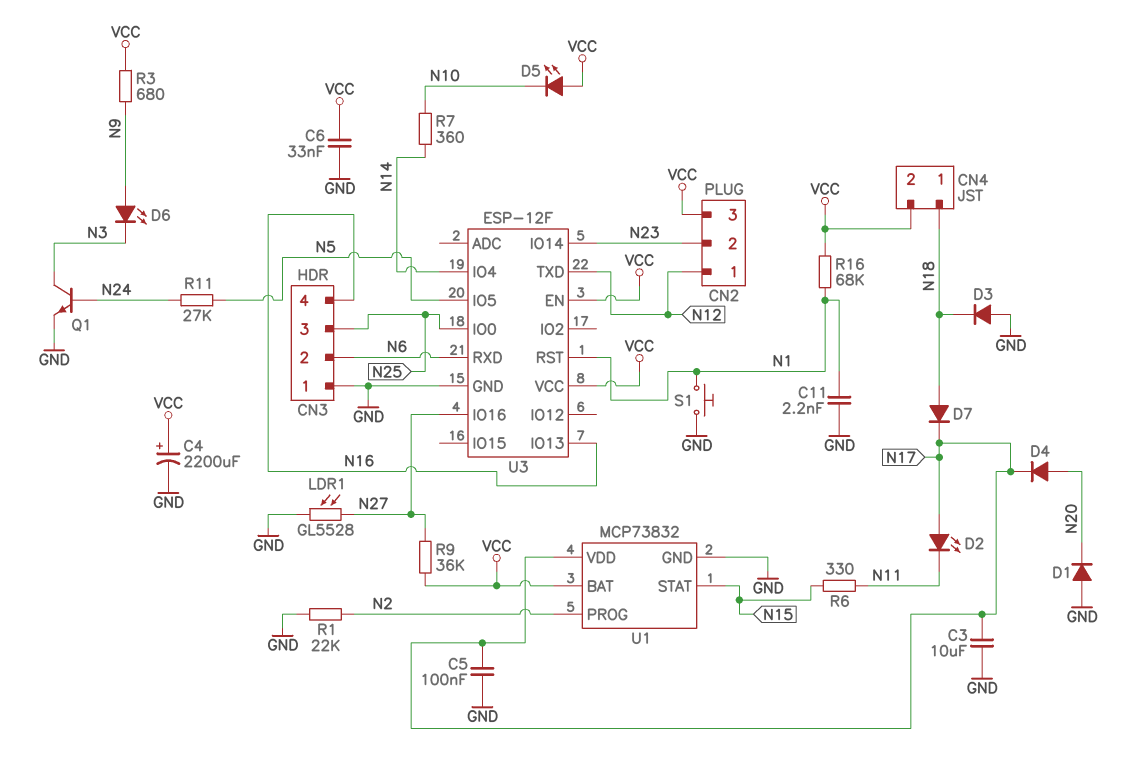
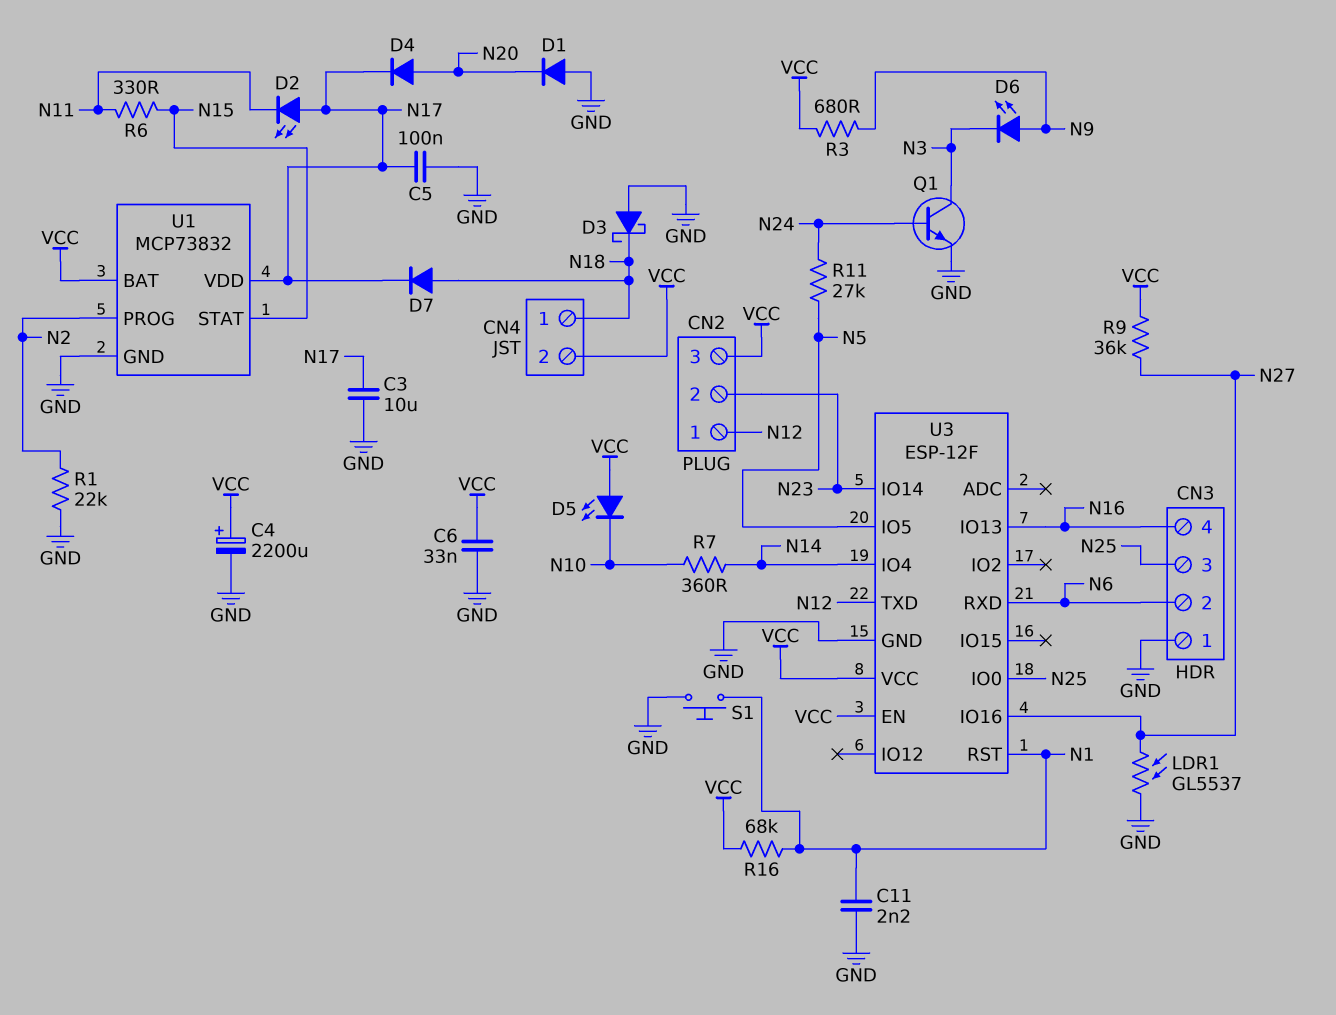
D3: diode (A GND, K N18) -> schottky (A GND, K N18)
LDR1: GL5528 (GND, N27) -> GL5537 (GND, N27)

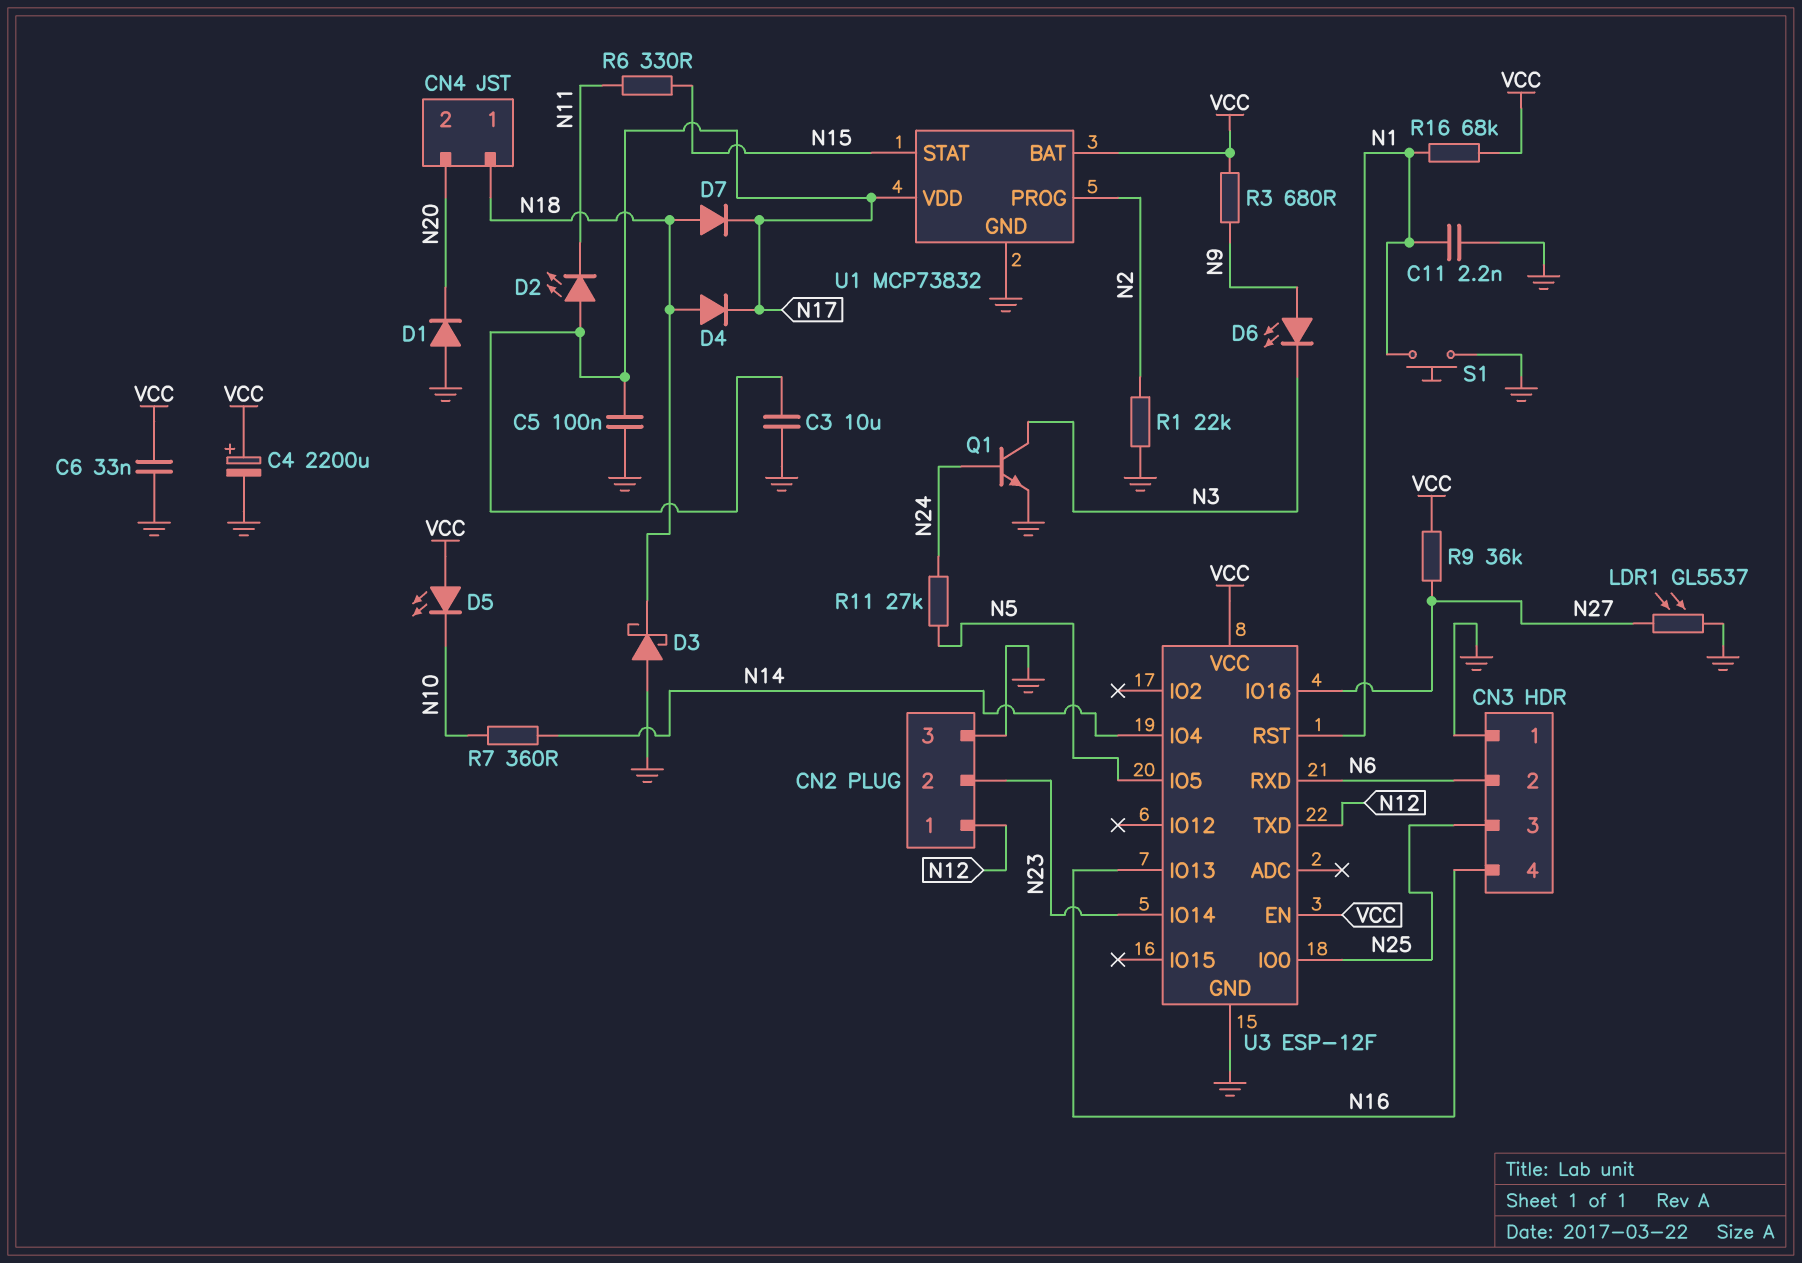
CN2 pin 3: VCC -> GND
CN4 pin 2: VCC -> N20
D4: diode (A N20, K N17) -> diode (A N18, K N17)

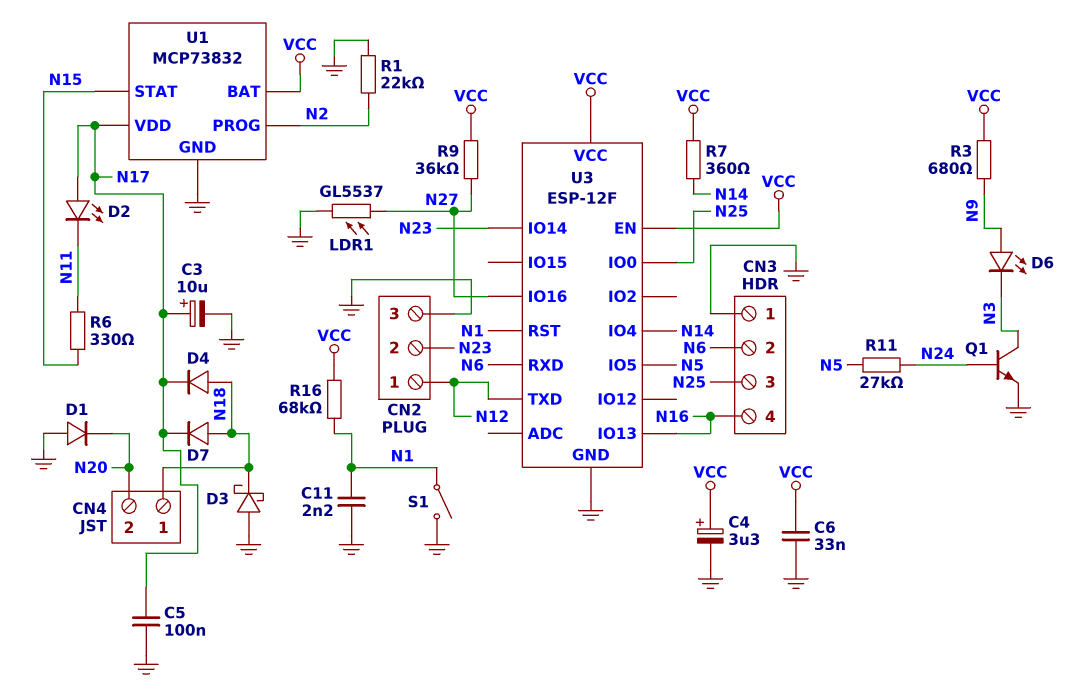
C3: 10uF (GND, N17) -> 10uF (plus N17, minus GND)
C4: 2200uF (plus VCC, minus GND) -> 3.3uF (plus VCC, minus GND)
D5: LED (A VCC, K N10) -> none
R7: 360 (N10, N14) -> 360 (N14, VCC)
S1: button (GND, N1) -> switch (GND, N1)

